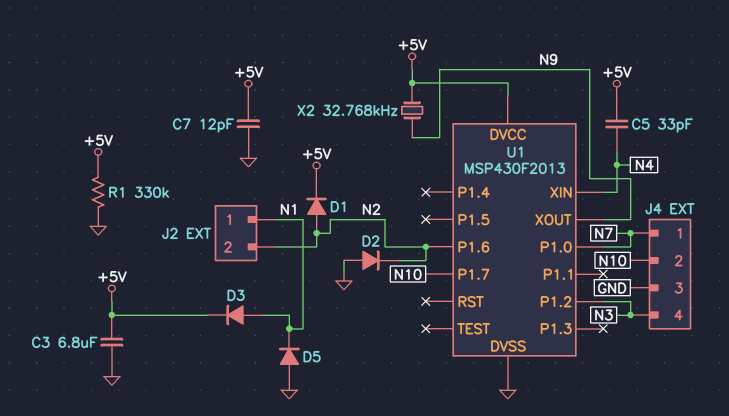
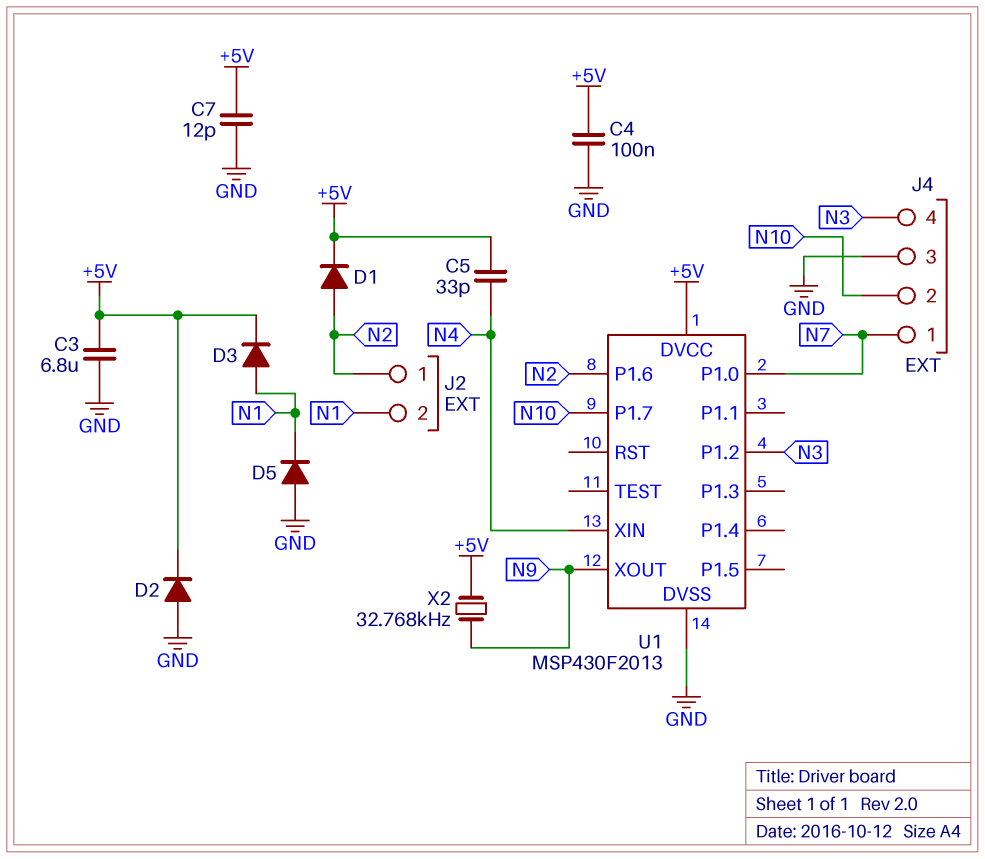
C4: none -> 100nF (+5V, GND)
D2: diode (A GND, K N2) -> diode (A GND, K +5V)
J2 pin 1: N1 -> N2
J2 pin 2: N2 -> N1
R1: 330k (+5V, GND) -> none

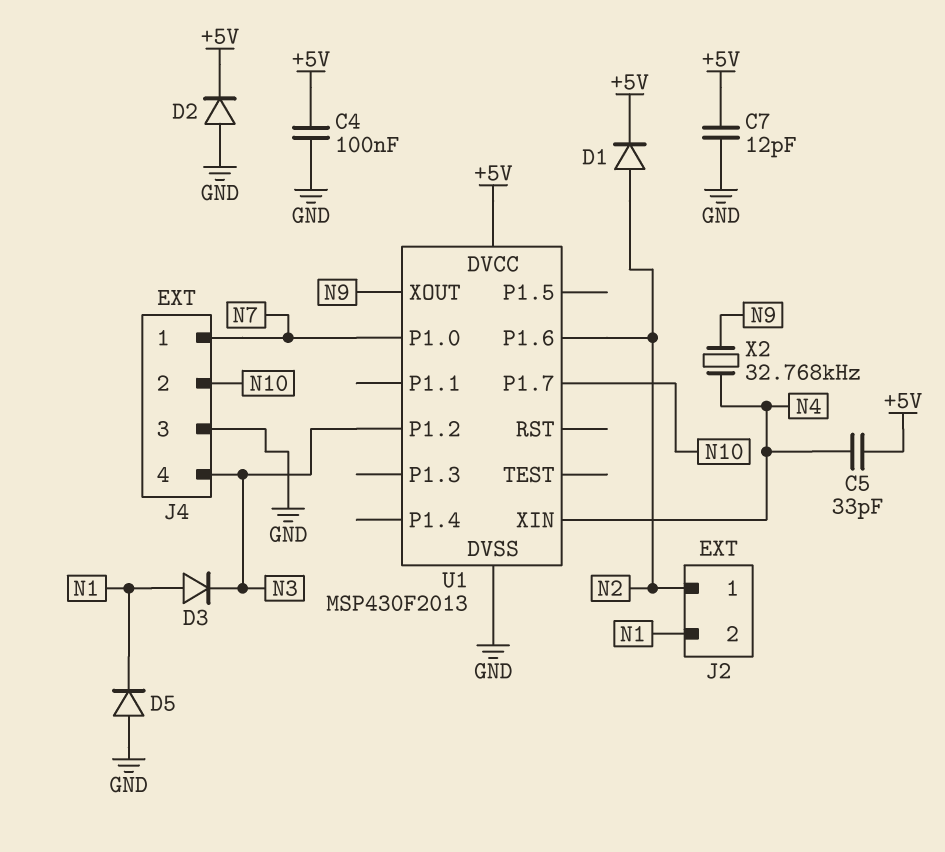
C3: 6.8uF (+5V, GND) -> none
D3: diode (A N1, K +5V) -> diode (A N1, K N3)
X2: 32.768kHz (+5V, N9) -> 32.768kHz (N4, N9)

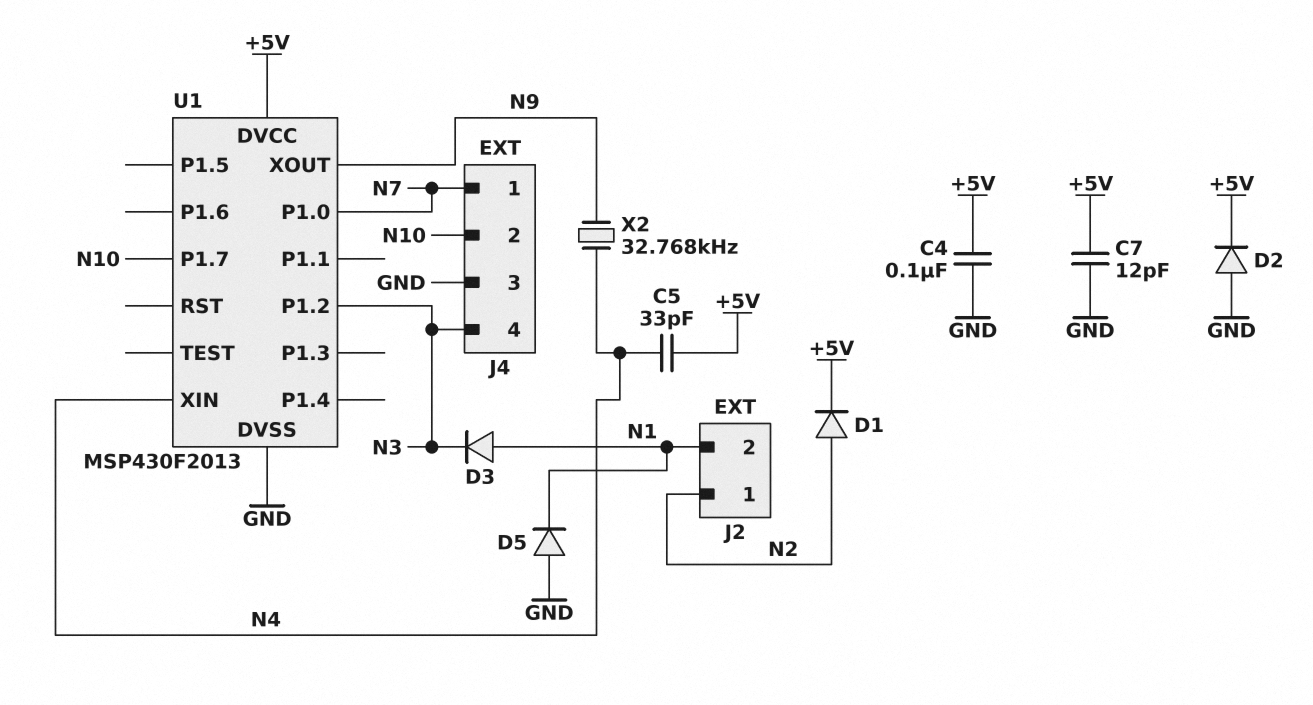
U1 pin P1.6: N2 -> none

